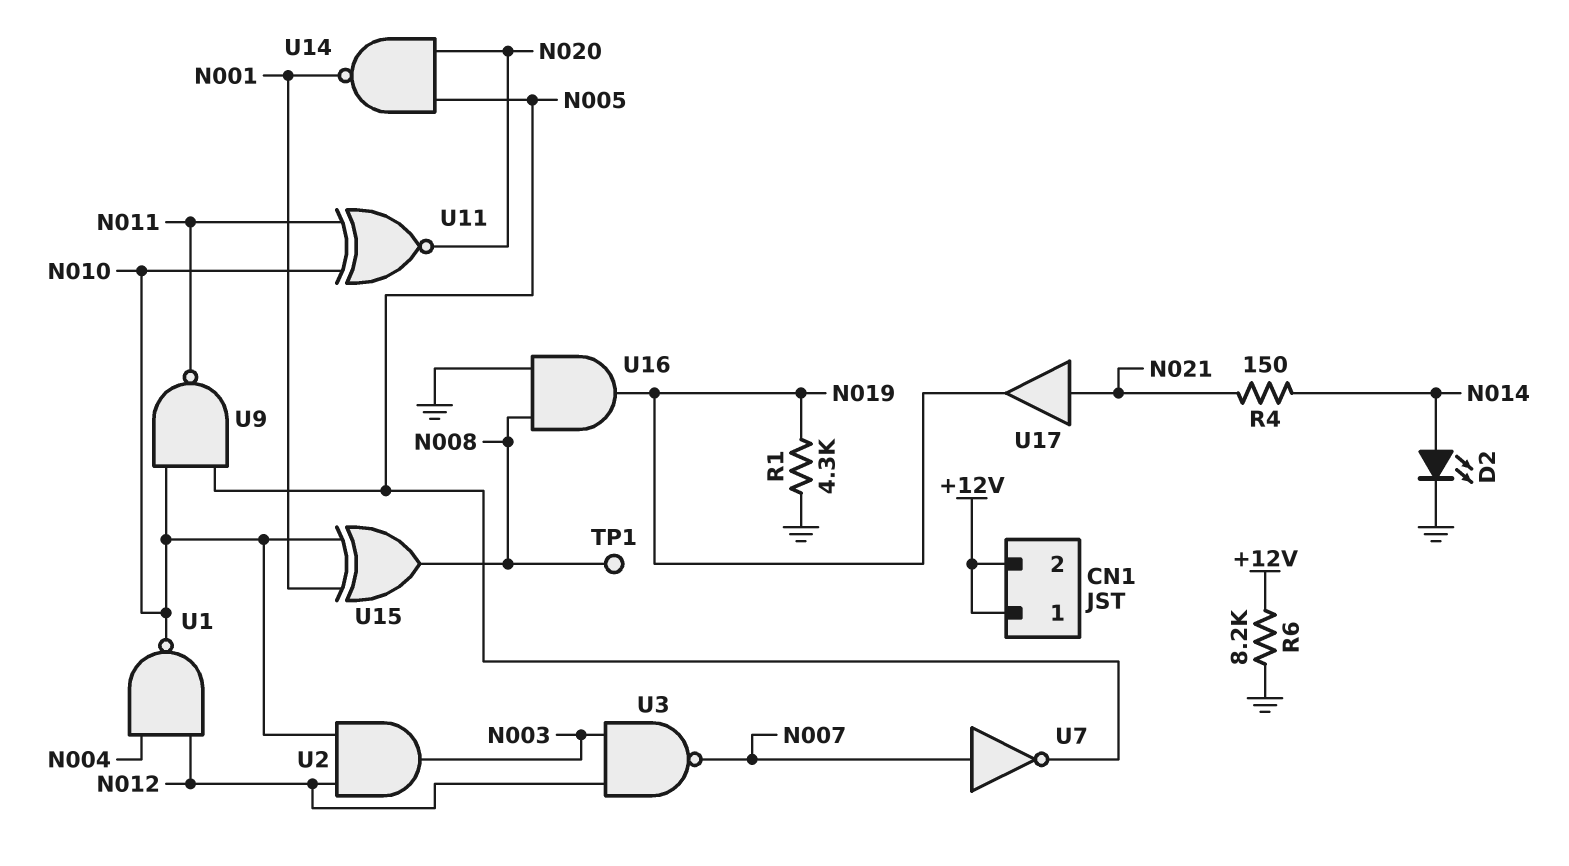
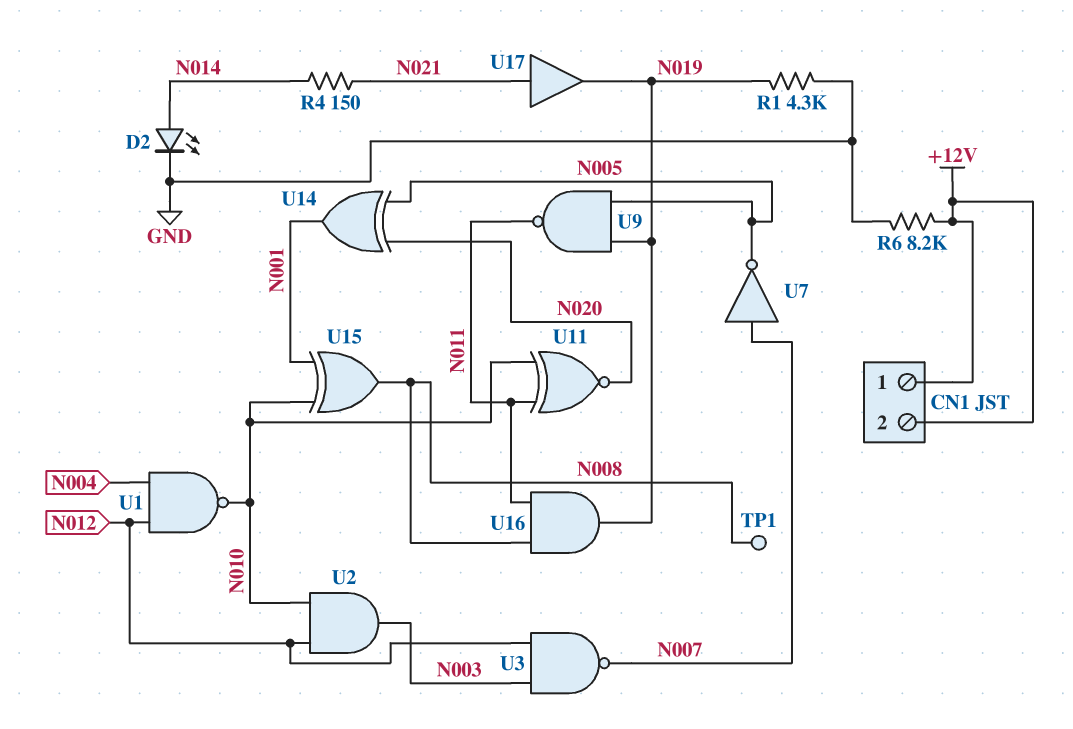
U9: NAND (in N005, in N010, out N011) -> NAND (in N005, in N019, out N011)
U14: NAND (in N005, in N020, out N001) -> XOR (in N005, in N020, out N001)
U16: AND (in GND, in N008, out N019) -> AND (in N008, in N011, out N019)

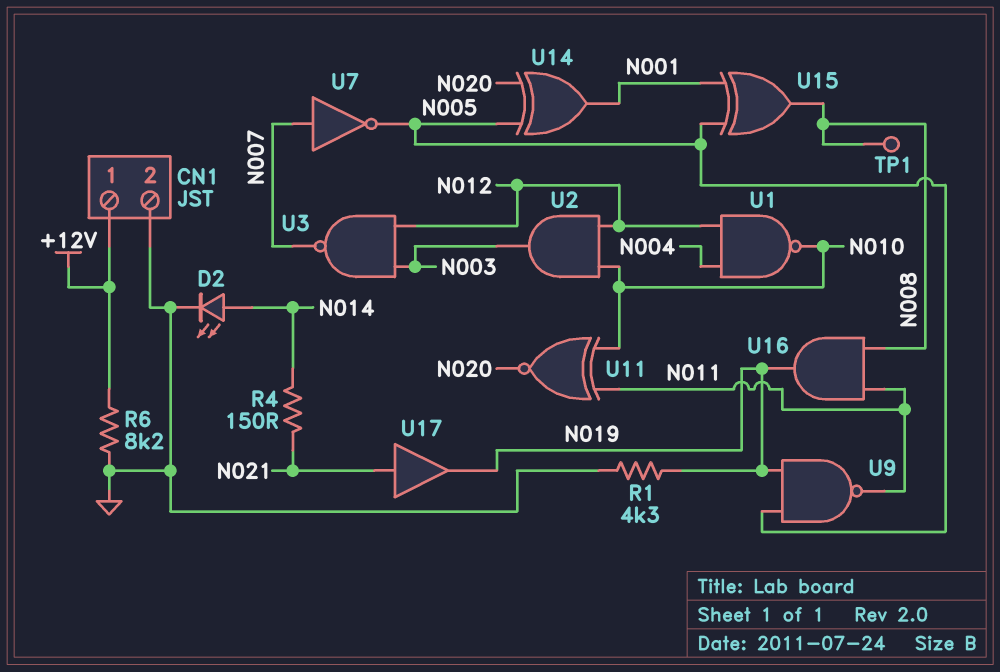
CN1 pin 2: +12V -> GND
U15: XOR (in N001, in N010, out N008) -> XOR (in N001, in N005, out N008)

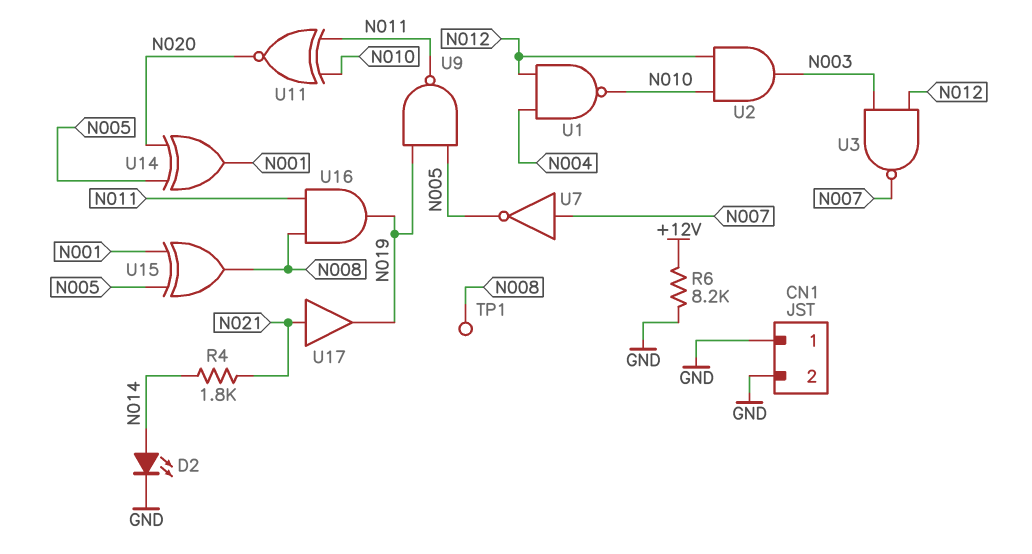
CN1 pin 1: +12V -> GND
R1: 4.3k (GND, N019) -> none
R4: 150 (N014, N021) -> 1.8k (N014, N021)

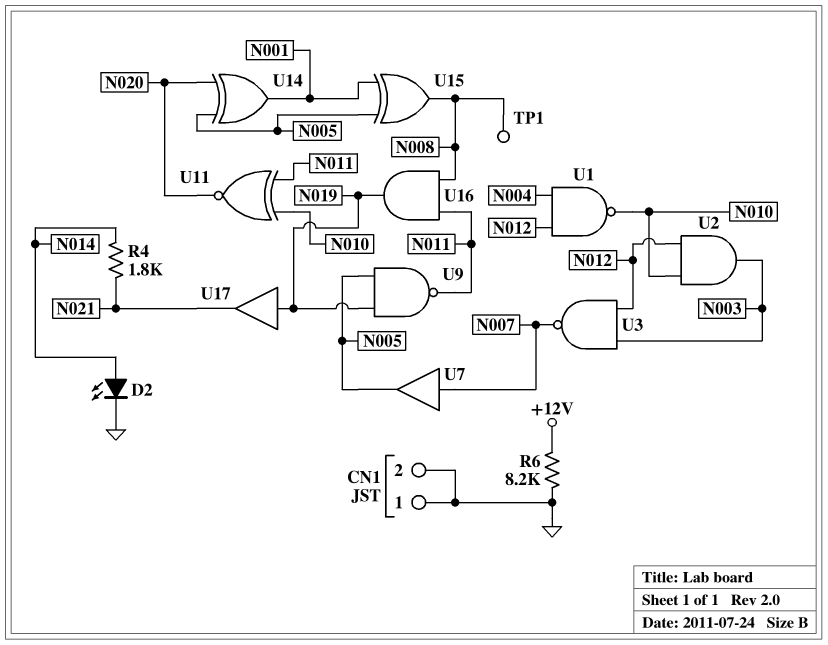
U7: NOT (in N007, out N005) -> buffer (in N007, out N005)
U17: buffer (in N021, out N019) -> buffer (in N019, out N021)

